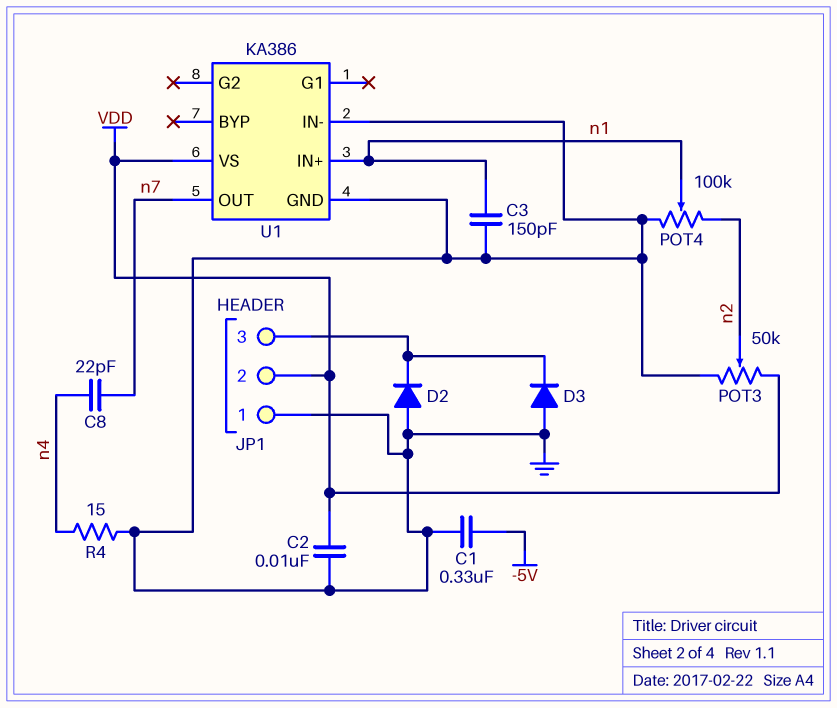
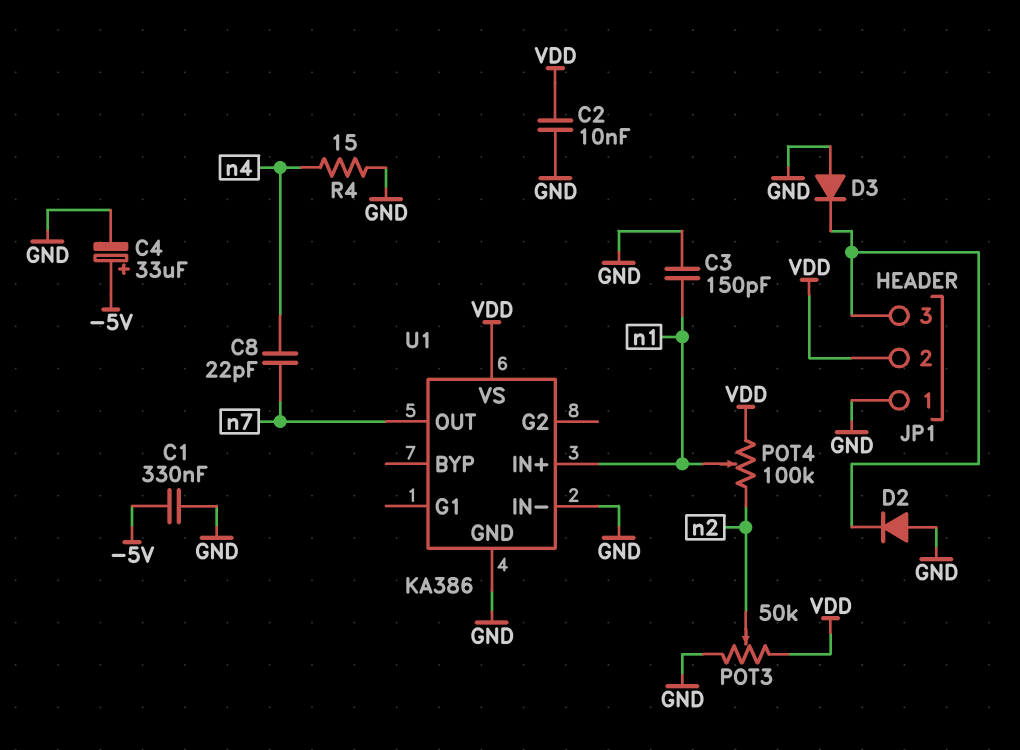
C4: none -> 33uF (plus -5V, minus GND)
POT4: 100k (GND, n2, wiper n1) -> 100k (VDD, n2, wiper n1)

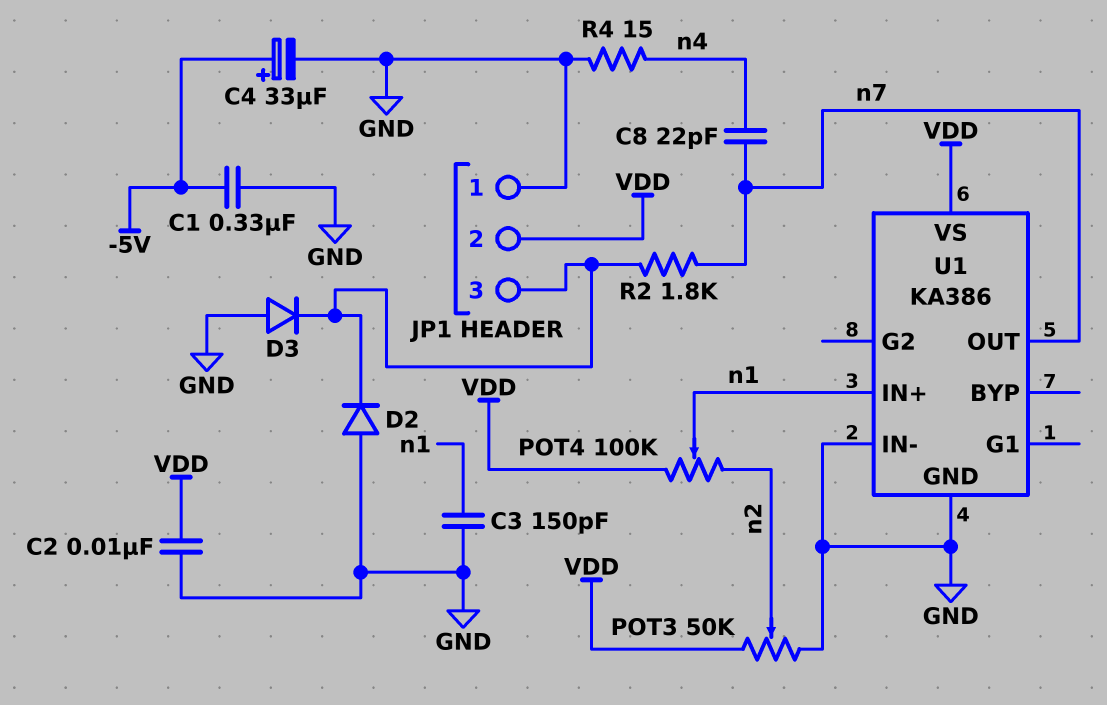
R2: none -> 1.8k (JP1/3, n7)

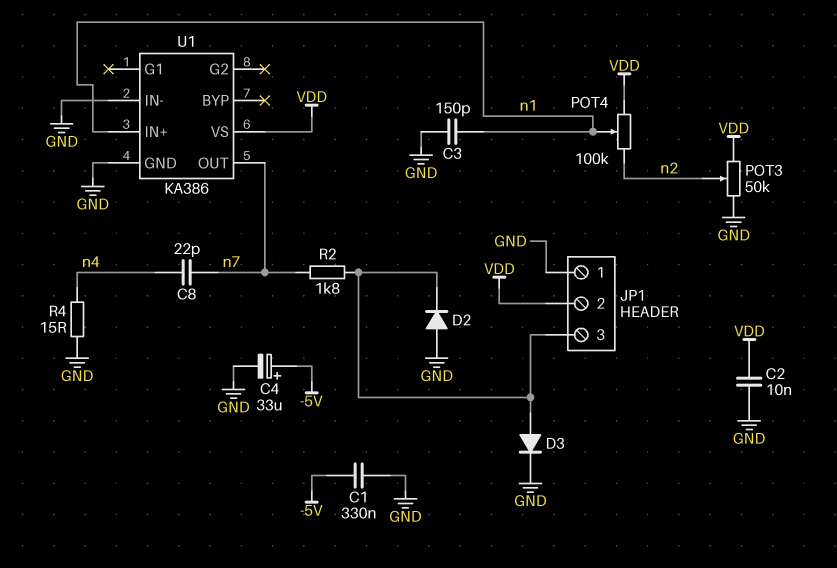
D3: diode (A GND, K JP1/3) -> diode (A JP1/3, K GND)

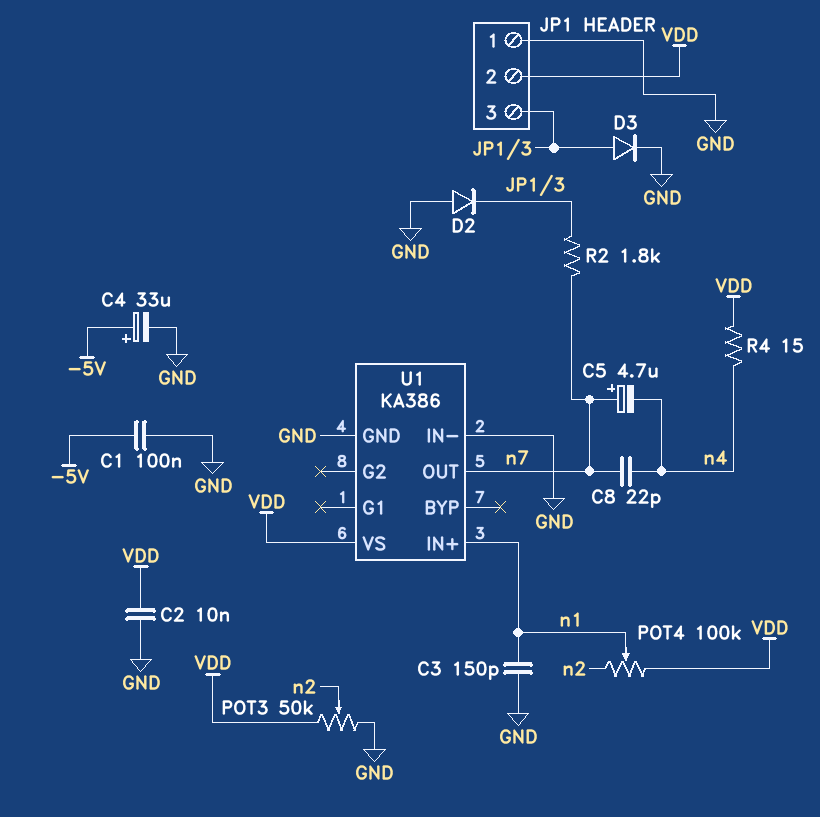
C1: 330nF (-5V, GND) -> 100nF (-5V, GND)
C5: none -> 4.7uF (plus n7, minus n4)
R4: 15 (GND, n4) -> 15 (VDD, n4)

